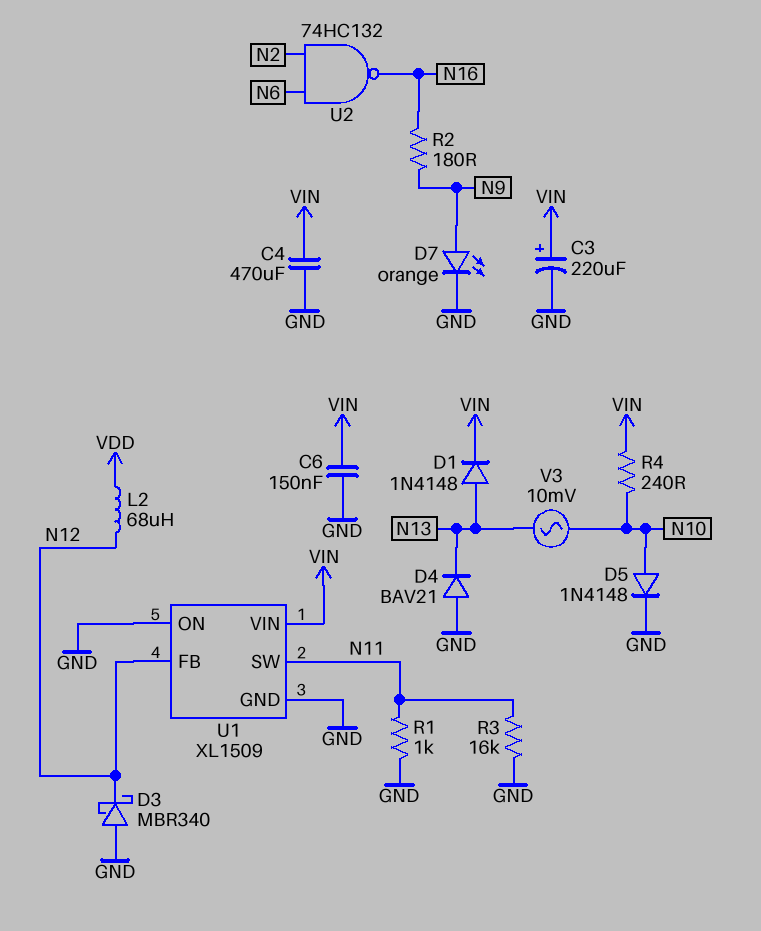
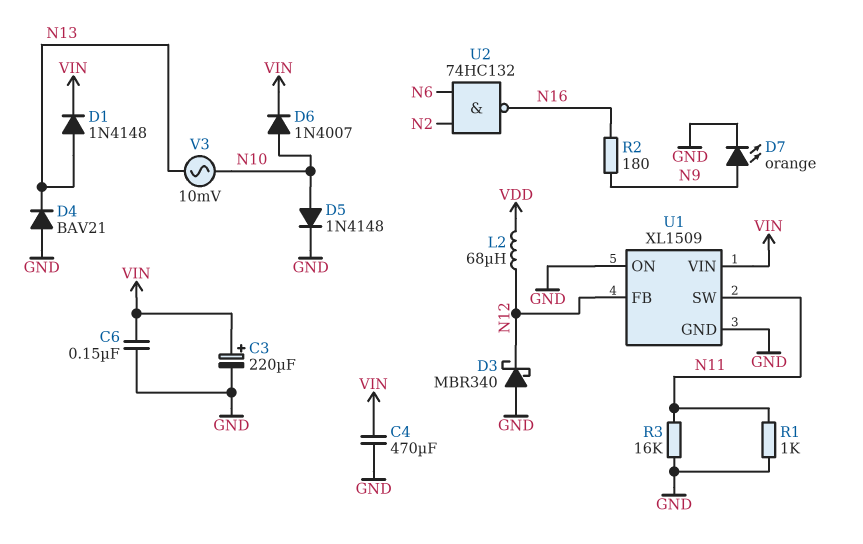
D6: none -> diode 1N4007 (A N10, K VIN)
R4: 240 (N10, VIN) -> none

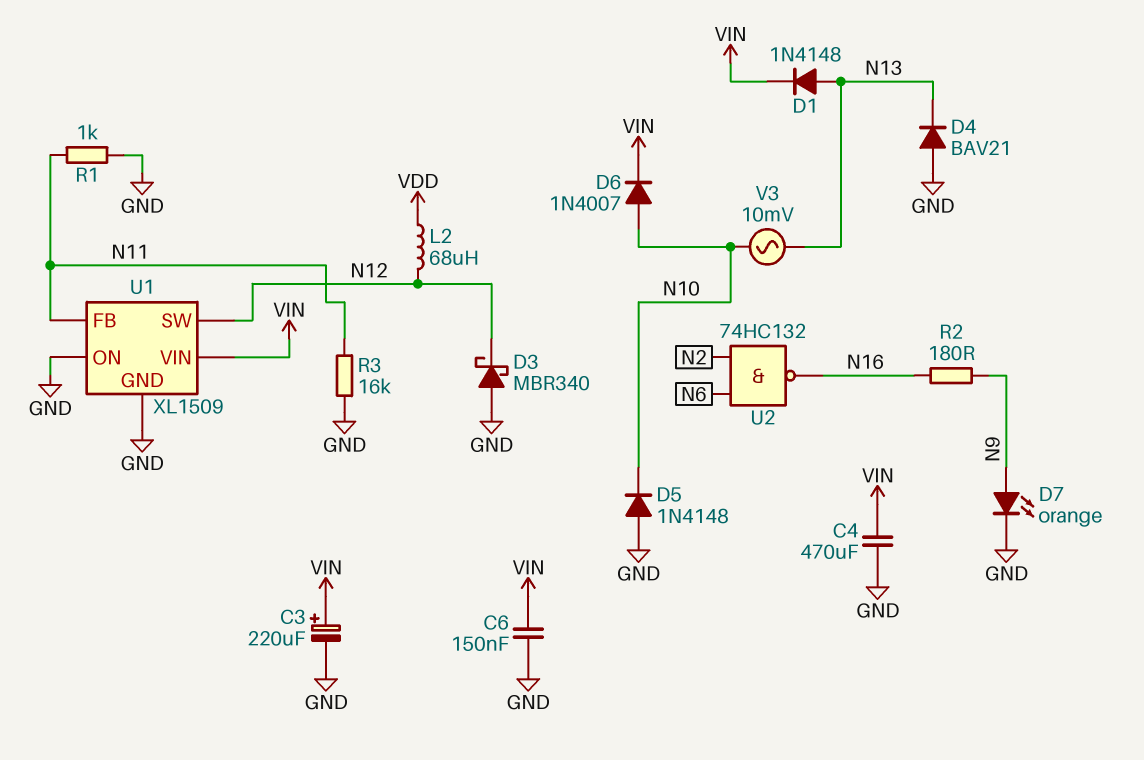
D5: diode 1N4148 (A N10, K GND) -> diode 1N4148 (A GND, K N10)
U1 pin FB: N12 -> N11
U1 pin SW: N11 -> N12

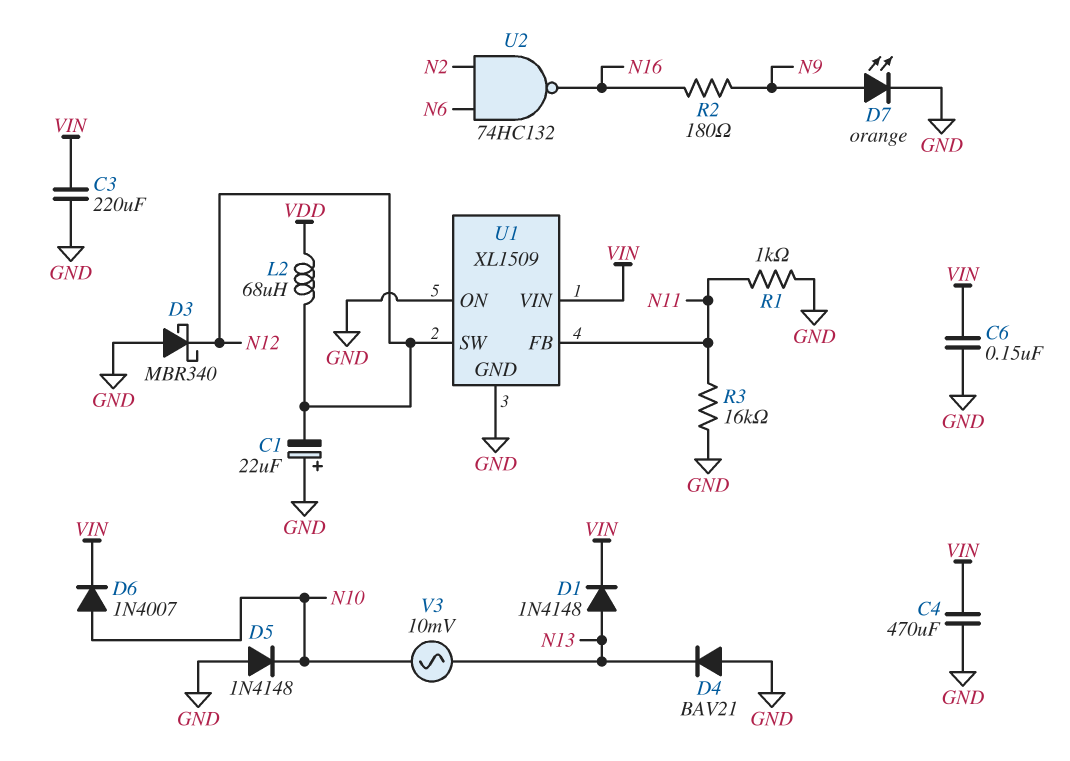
C1: none -> 22uF (plus GND, minus N12)
C3: 220uF (plus VIN, minus GND) -> 220uF (GND, VIN)

